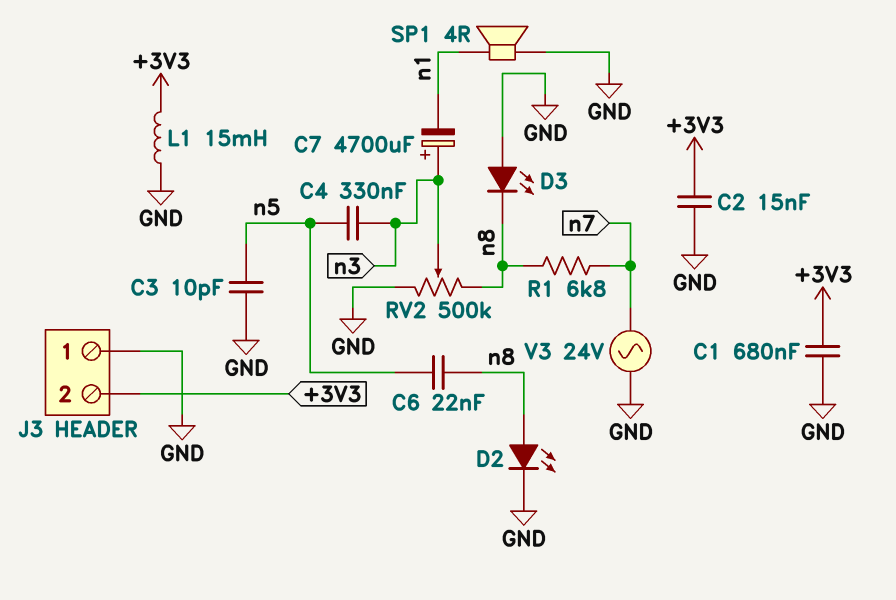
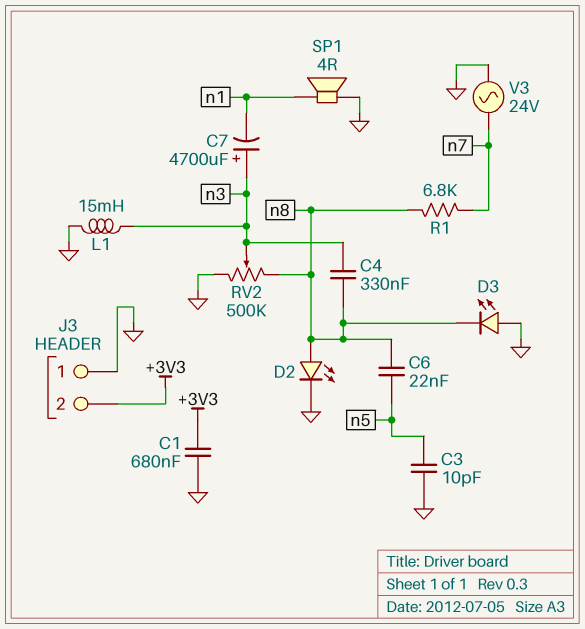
C2: 15nF (+3V3, GND) -> none
C4: 330nF (n3, n5) -> 330nF (n3, n8)
L1: 15mH (+3V3, GND) -> 15mH (GND, n3)

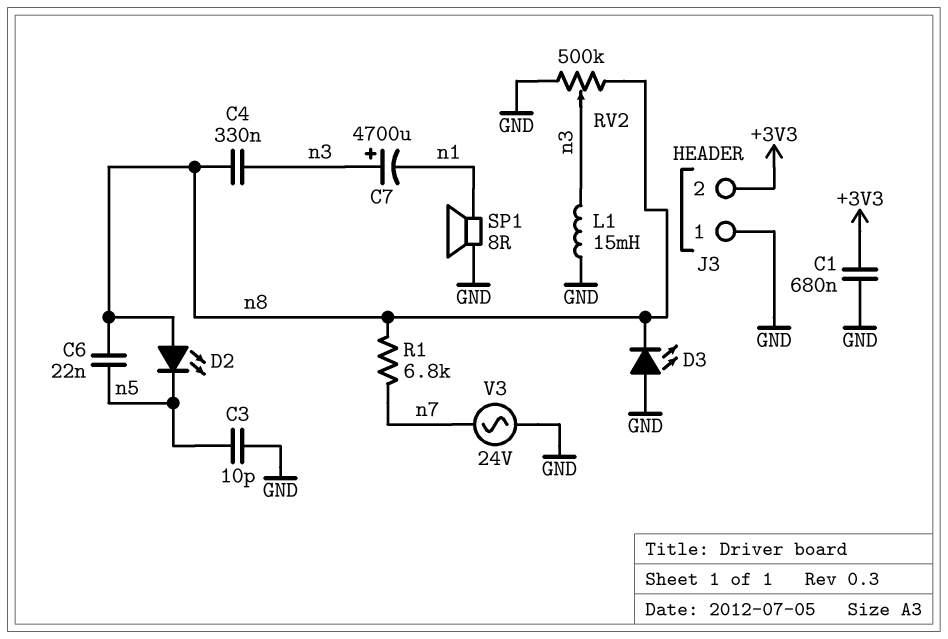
D2: LED (A n8, K GND) -> LED (A n8, K n5)
SP1: speaker 4R (GND, n1) -> speaker 8R (GND, n1)

